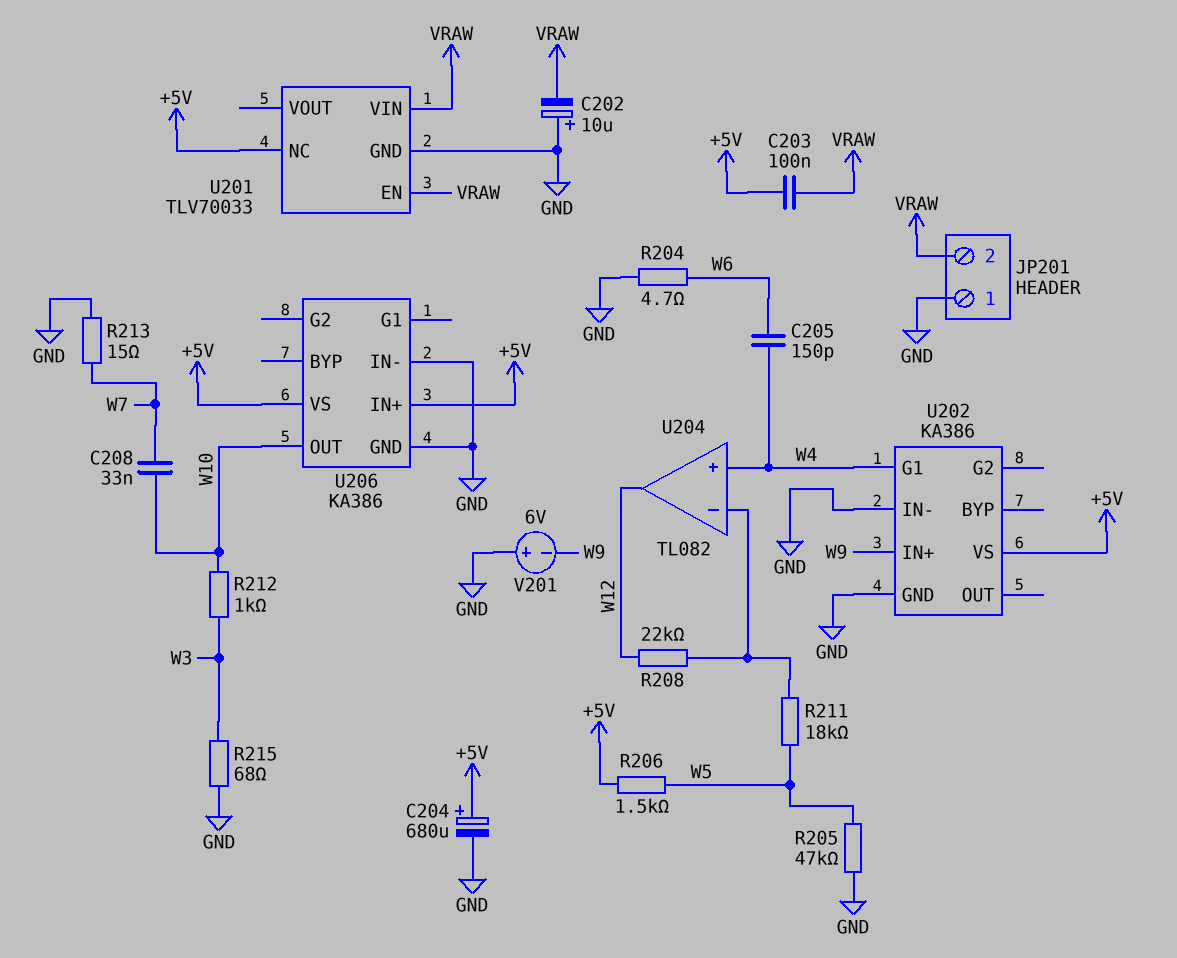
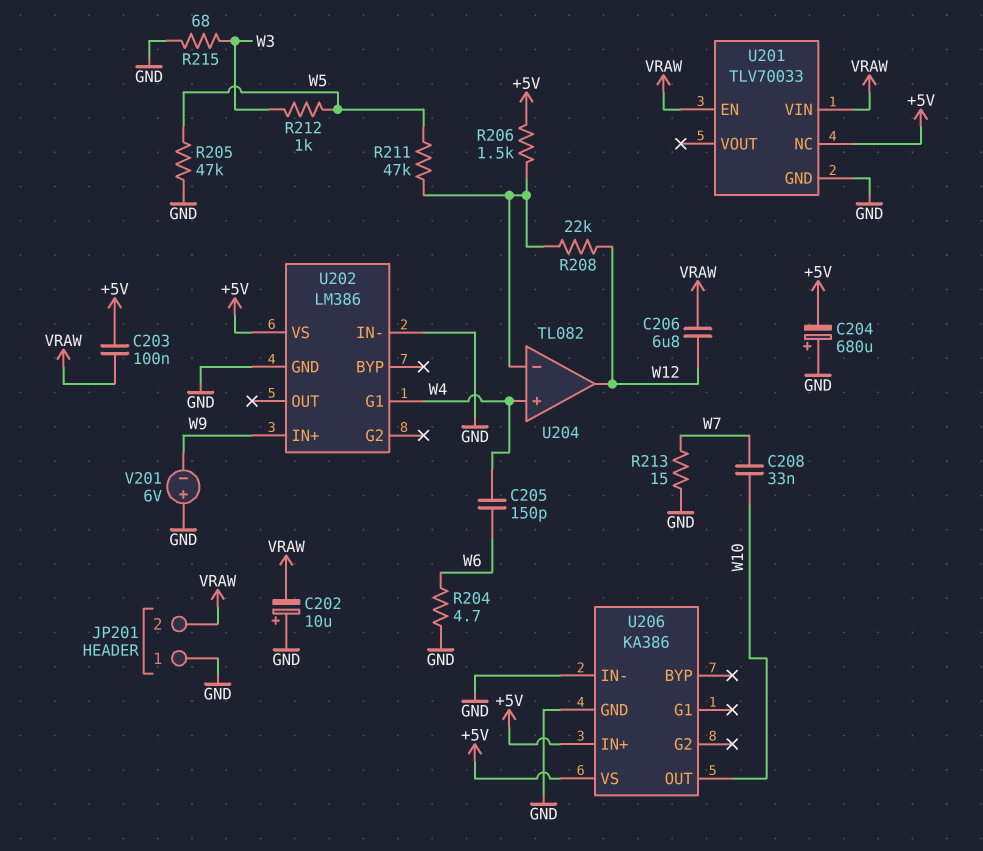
C204: 680uF (plus +5V, minus GND) -> 680uF (plus GND, minus +5V)
C206: none -> 6.8uF (VRAW, W12)
R206: 1.5k (+5V, W5) -> 1.5k (+5V, U204/in-)
R211: 18k (U204/in-, W5) -> 47k (U204/in-, W5)
R212: 1k (W3, W10) -> 1k (W3, W5)
U202: KA386 -> LM386

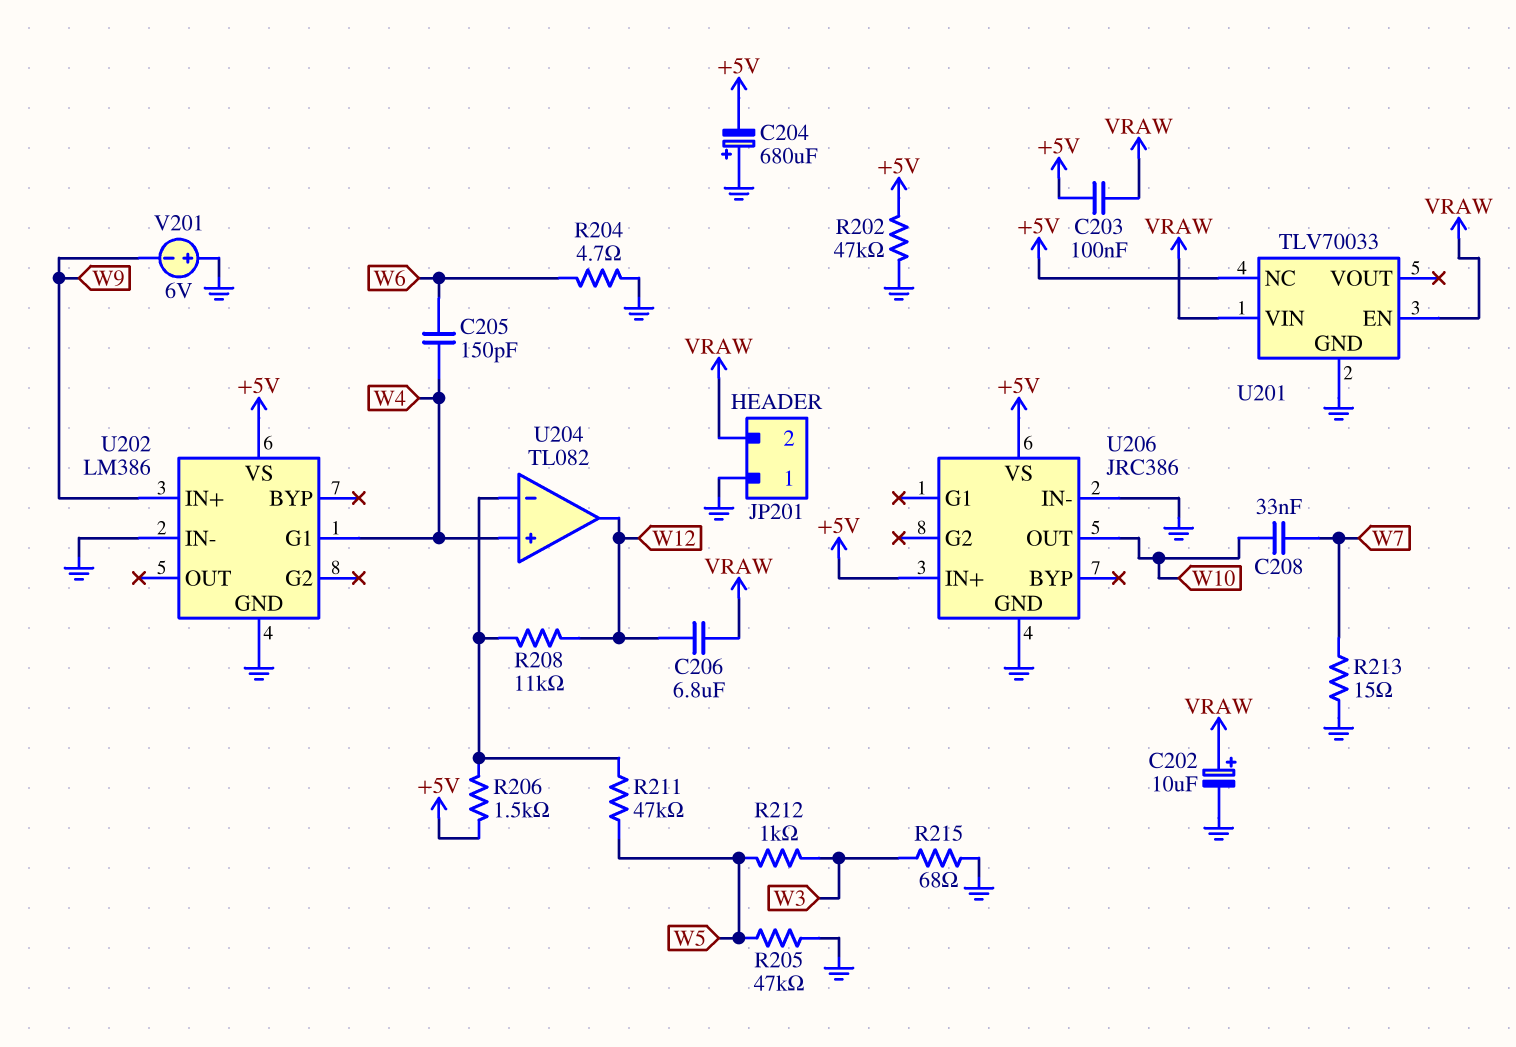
C202: 10uF (plus GND, minus VRAW) -> 10uF (plus VRAW, minus GND)
R202: none -> 47k (+5V, GND)
R208: 22k (U204/in-, W12) -> 11k (U204/in-, W12)
U206: KA386 -> JRC386

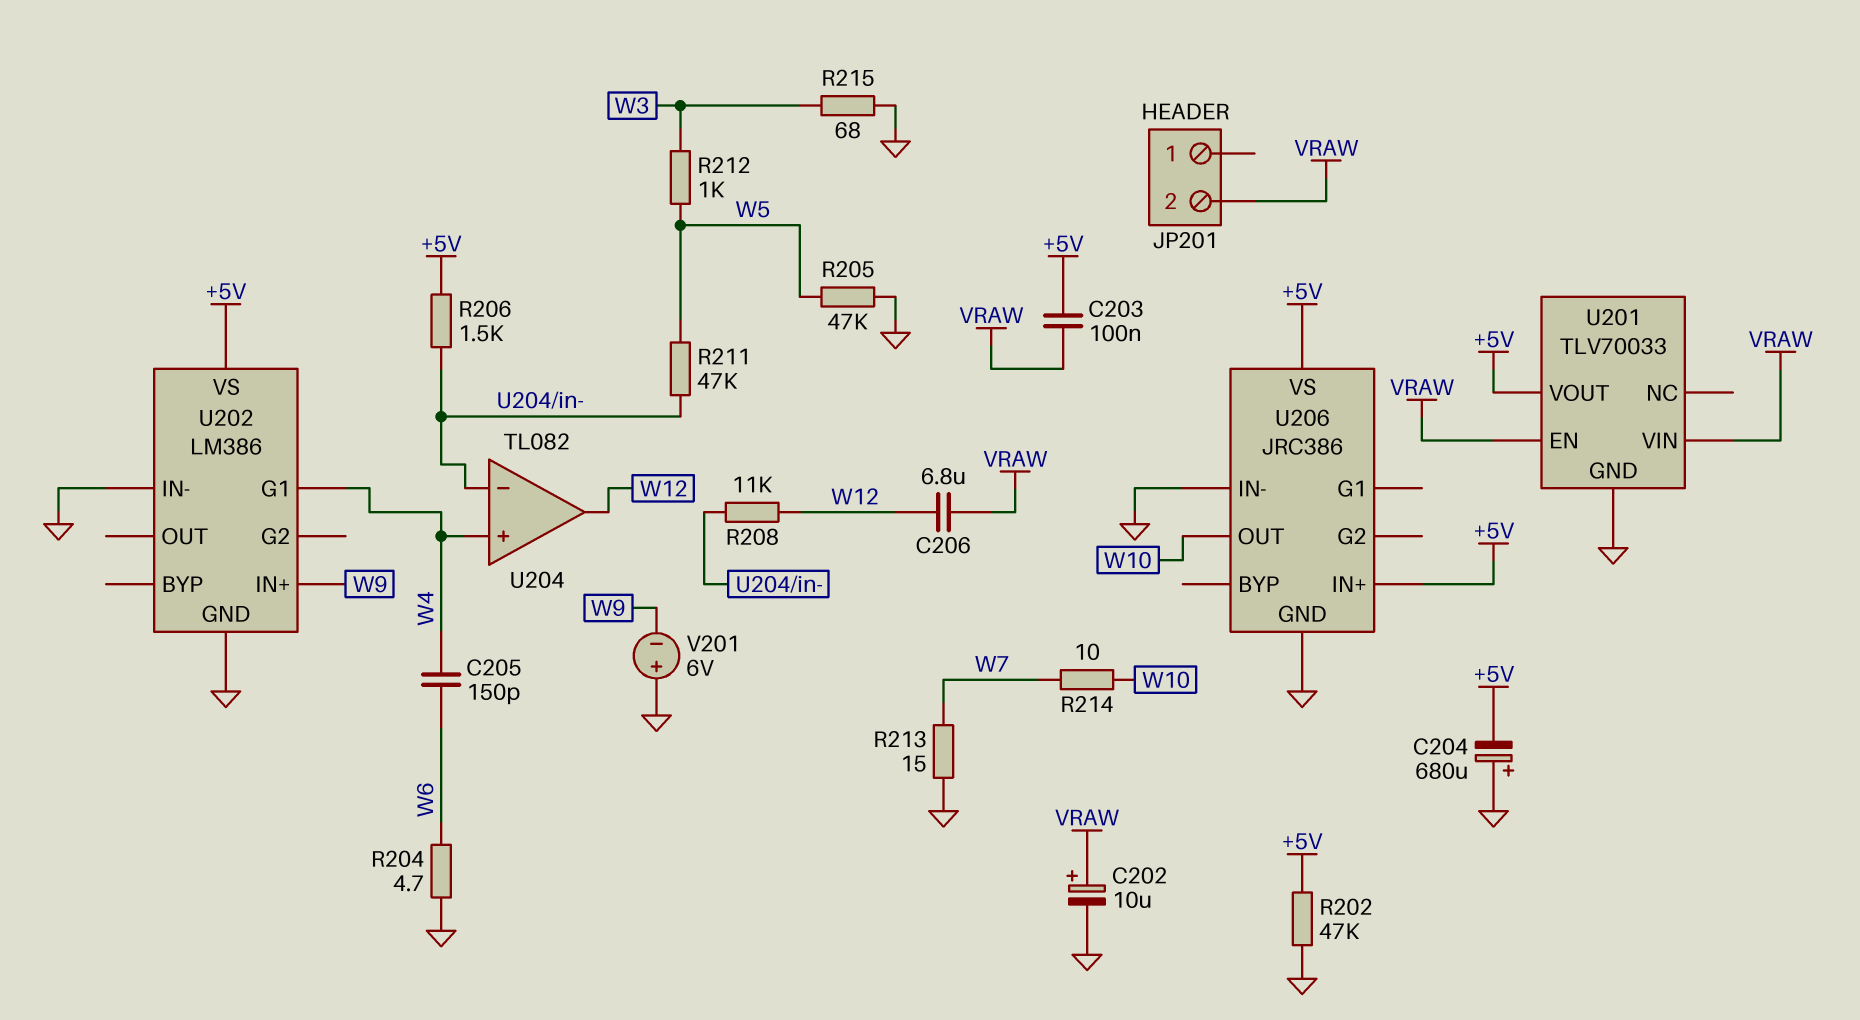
C208: 33nF (W7, W10) -> none
JP201 pin 1: GND -> none
R214: none -> 10 (W7, W10)
U201 pin NC: +5V -> none
U201 pin VOUT: none -> +5V

